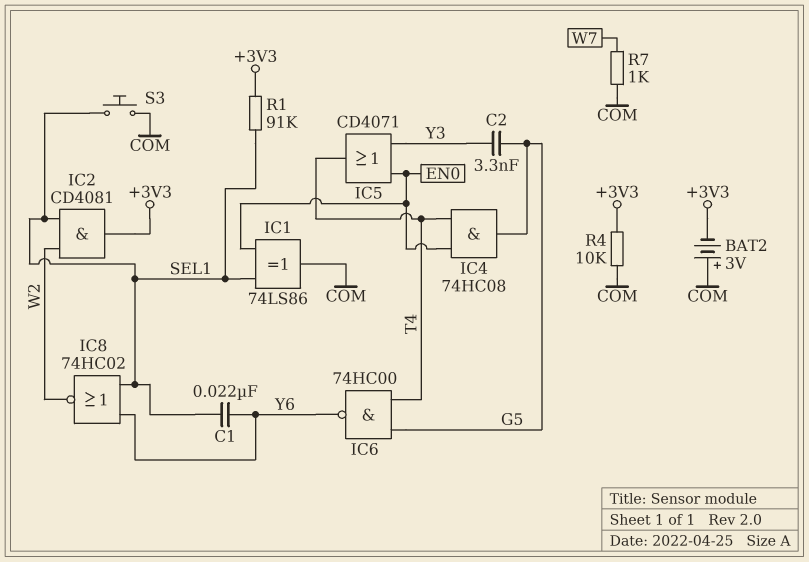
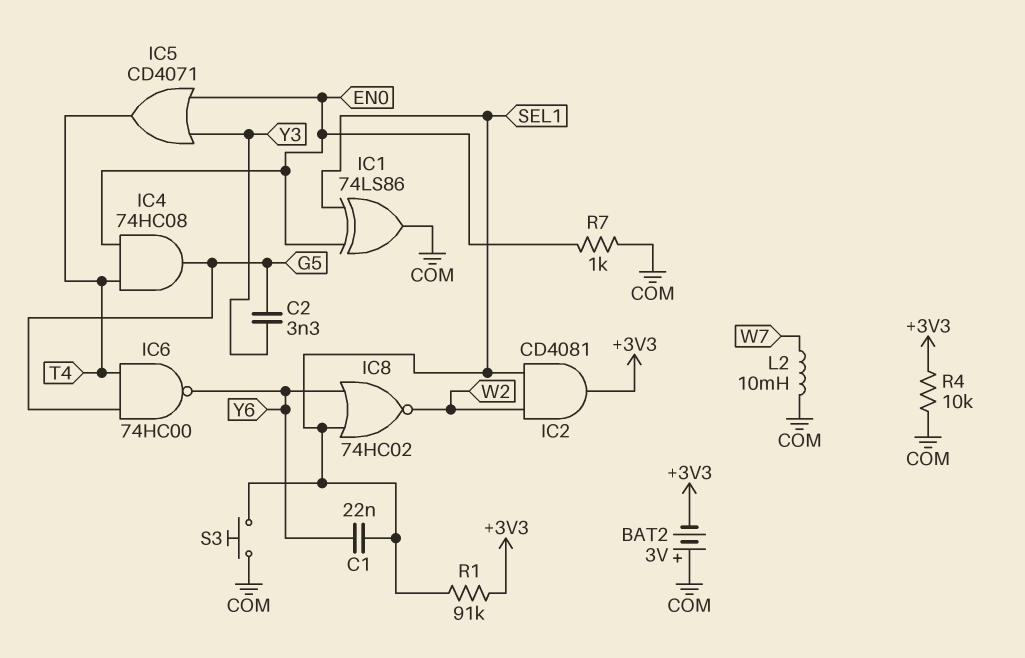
L2: none -> 10mH (COM, W7)
R7: 1k (COM, W7) -> 1k (COM, EN0)

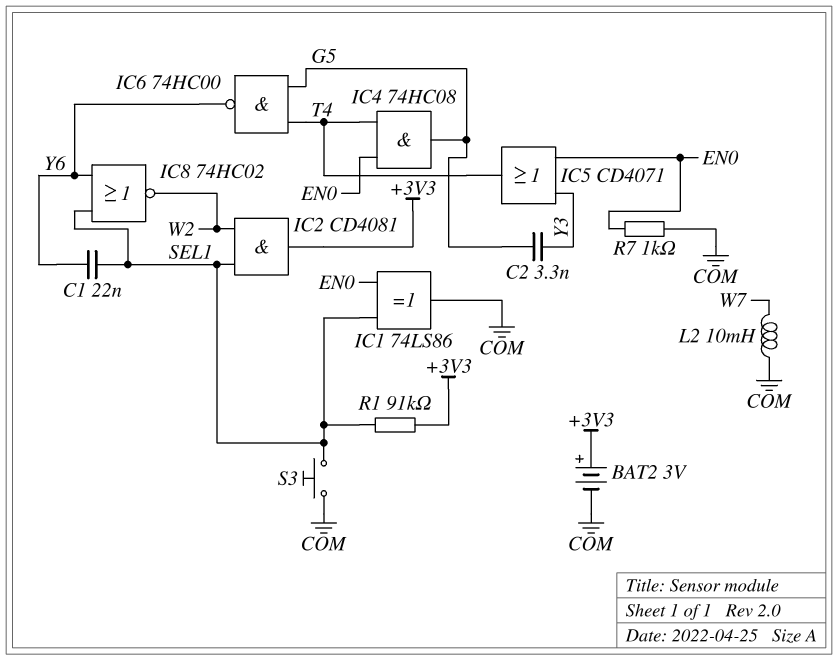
BAT2: 3V (plus COM, minus +3V3) -> 3V (plus +3V3, minus COM)
R4: 10k (+3V3, COM) -> none

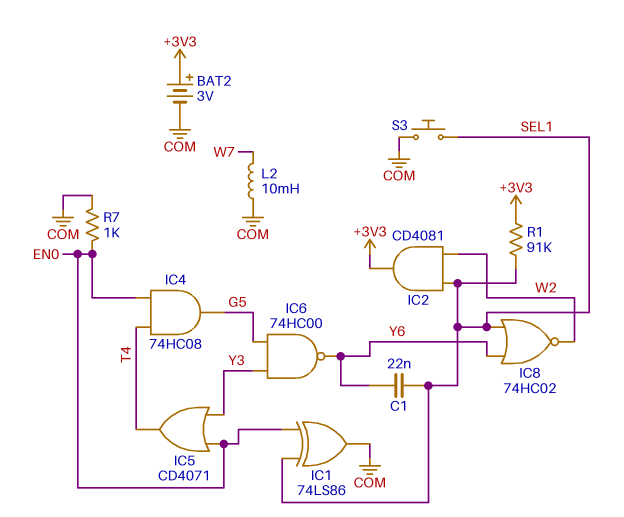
C2: 3.3nF (G5, Y3) -> none
IC6: NAND 74HC00 (in G5, in T4, out Y6) -> NAND 74HC00 (in G5, in Y3, out Y6)

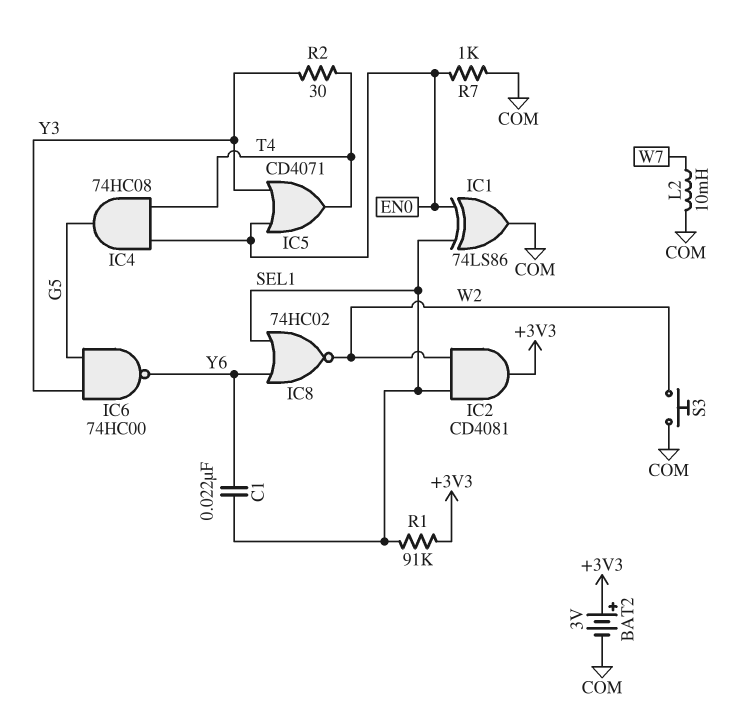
R2: none -> 30 (T4, Y3)
S3: button (COM, SEL1) -> button (COM, W2)

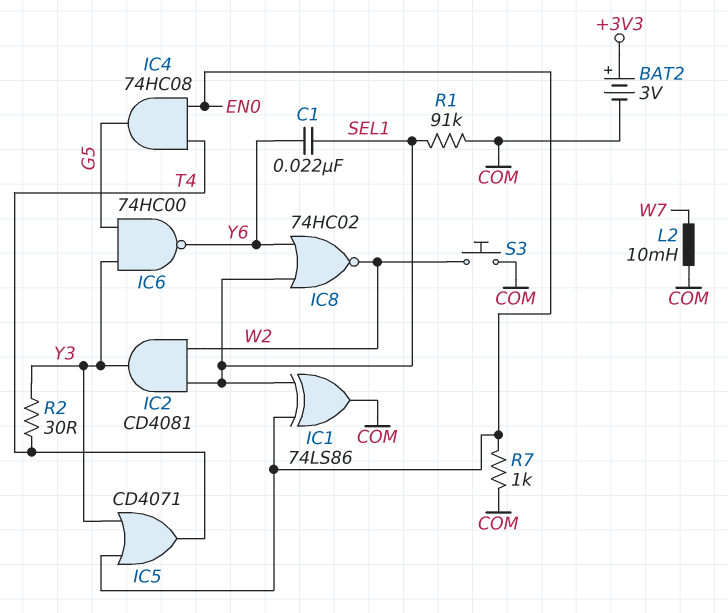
IC2: AND CD4081 (in SEL1, in W2, out +3V3) -> AND CD4081 (in SEL1, in W2, out Y3)
R1: 91k (+3V3, SEL1) -> 91k (COM, SEL1)

